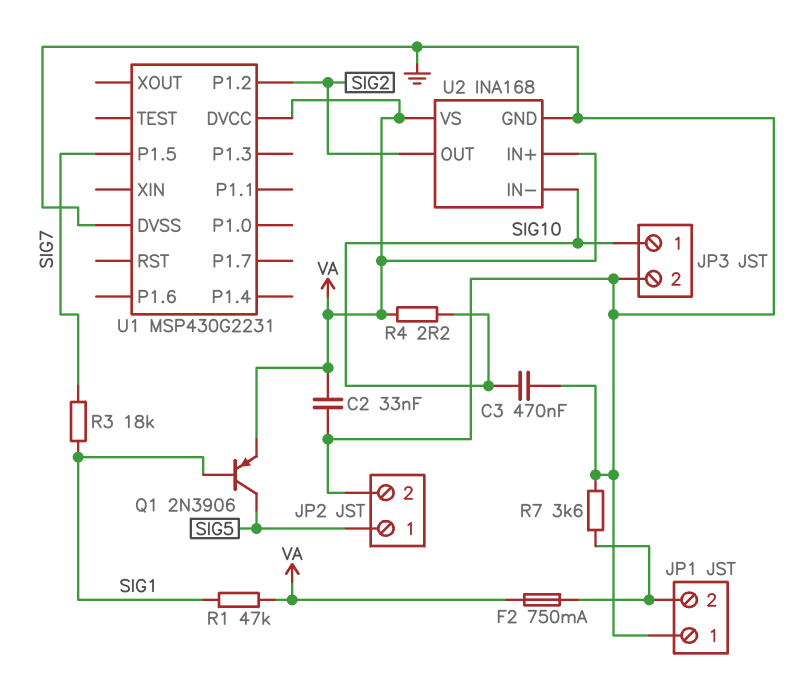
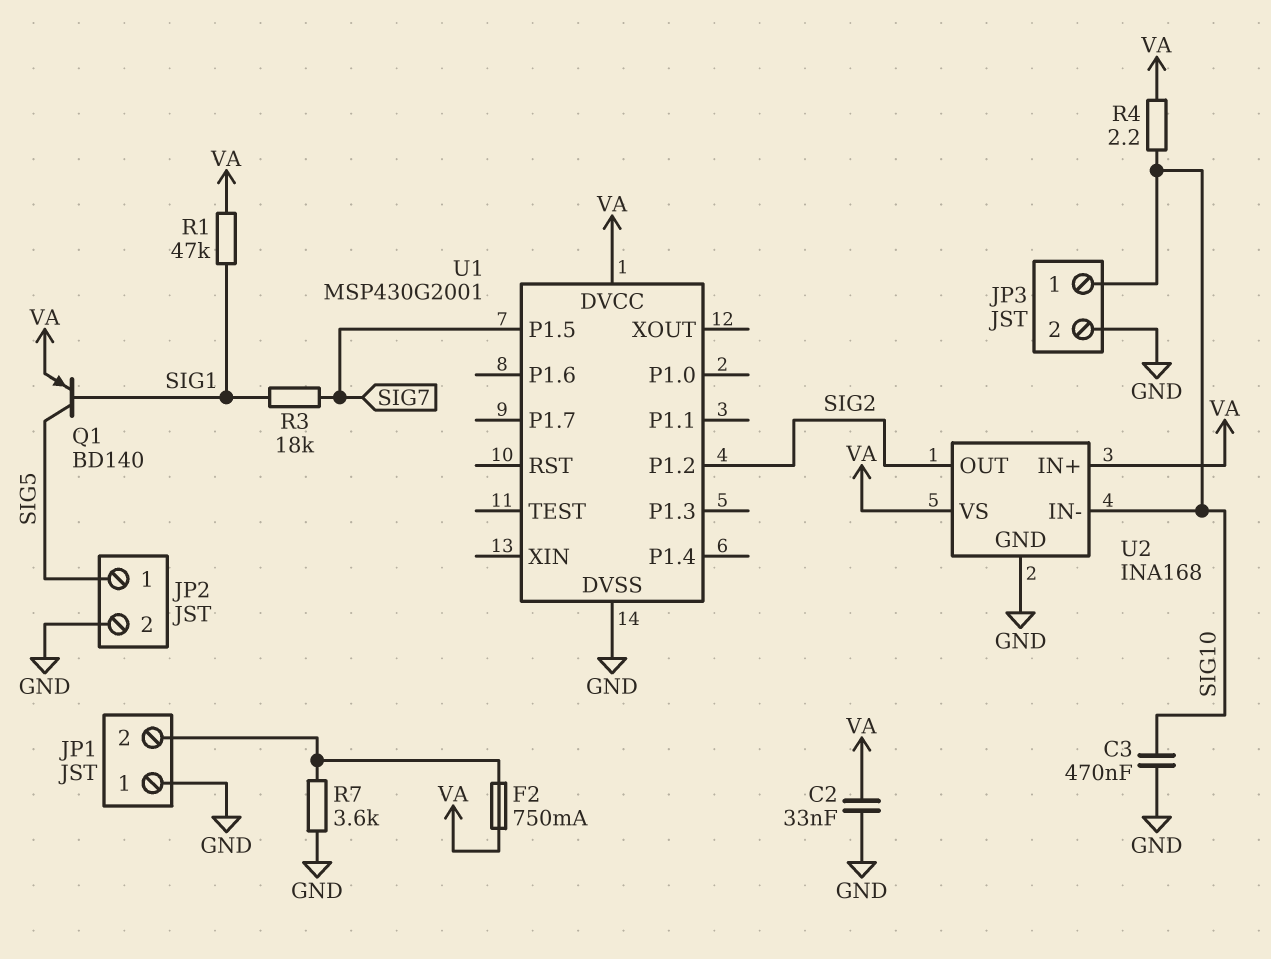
Q1: PNP 2N3906 (B SIG1, C SIG5, E VA) -> PNP BD140 (B SIG1, C SIG5, E VA)
U1: MSP430G2231 -> MSP430G2001

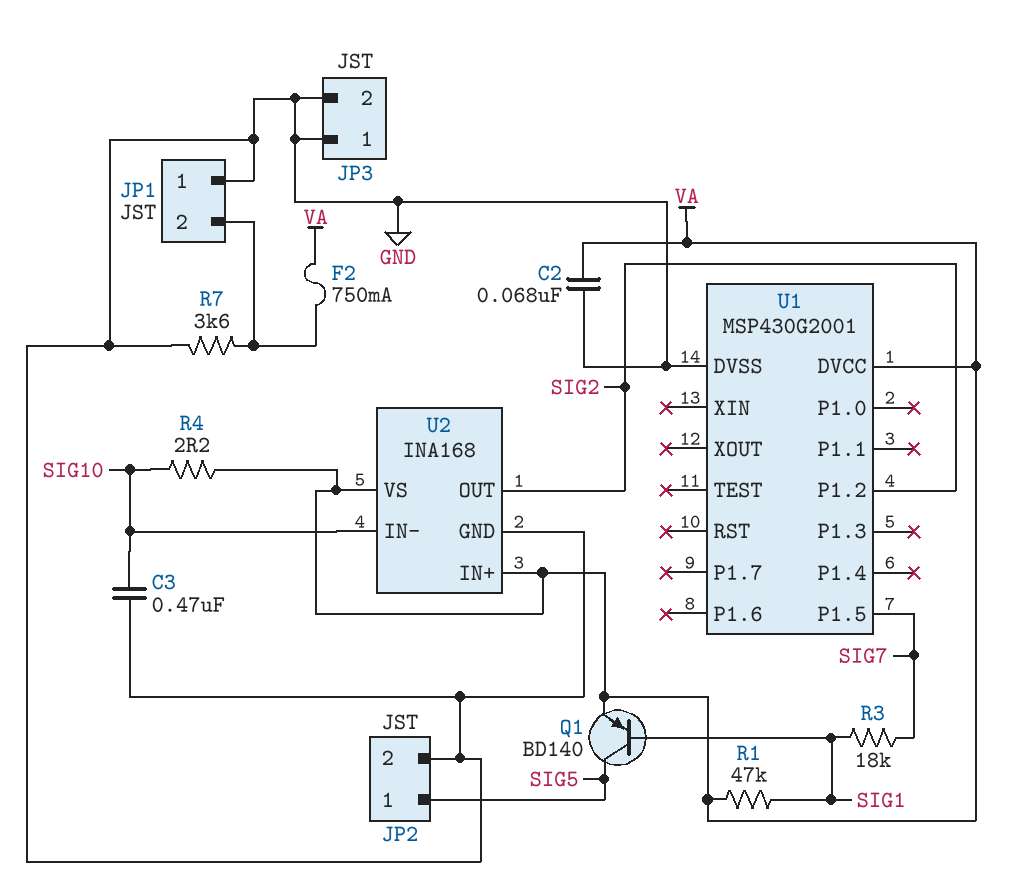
C2: 33nF (GND, VA) -> 68nF (GND, VA)
JP3 pin 1: SIG10 -> GND

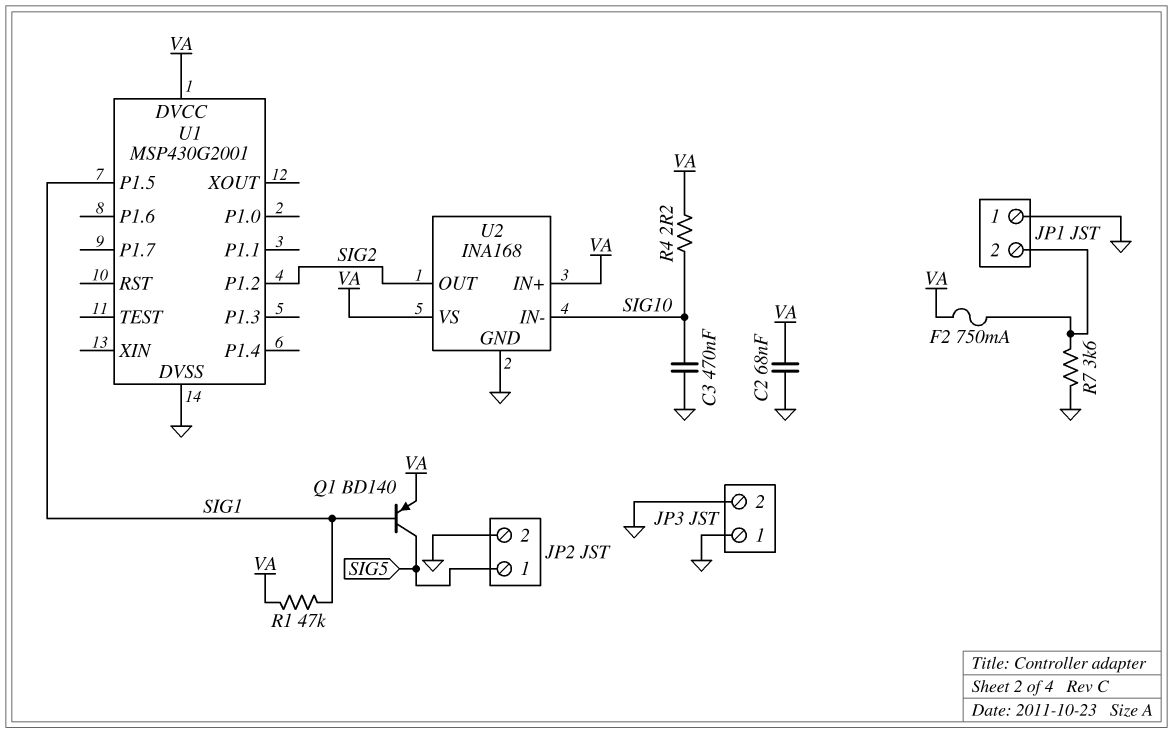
R3: 18k (SIG1, SIG7) -> none
U1 pin P1.5: SIG7 -> SIG1

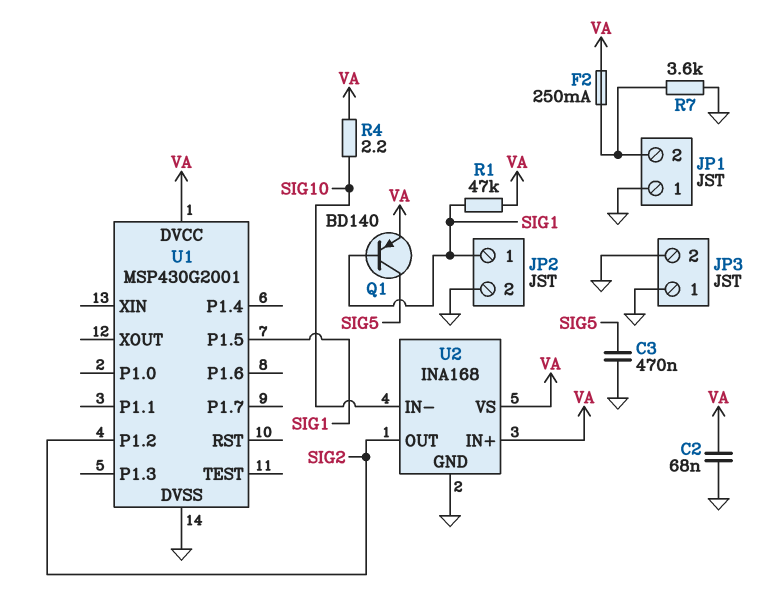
C3: 470nF (GND, SIG10) -> 470nF (GND, SIG5)
F2: 750mA (JP1/2, VA) -> 250mA (JP1/2, VA)
JP2 pin 1: SIG5 -> SIG1

